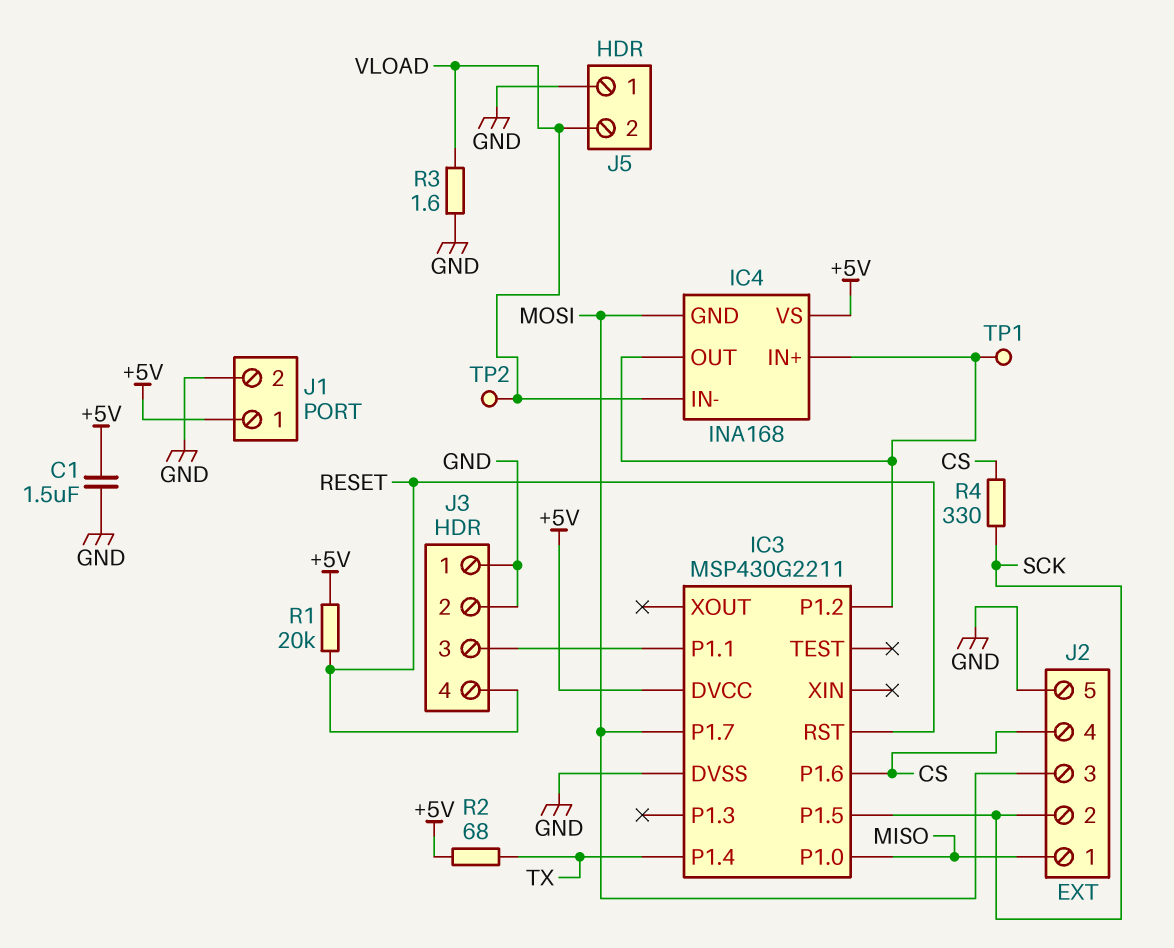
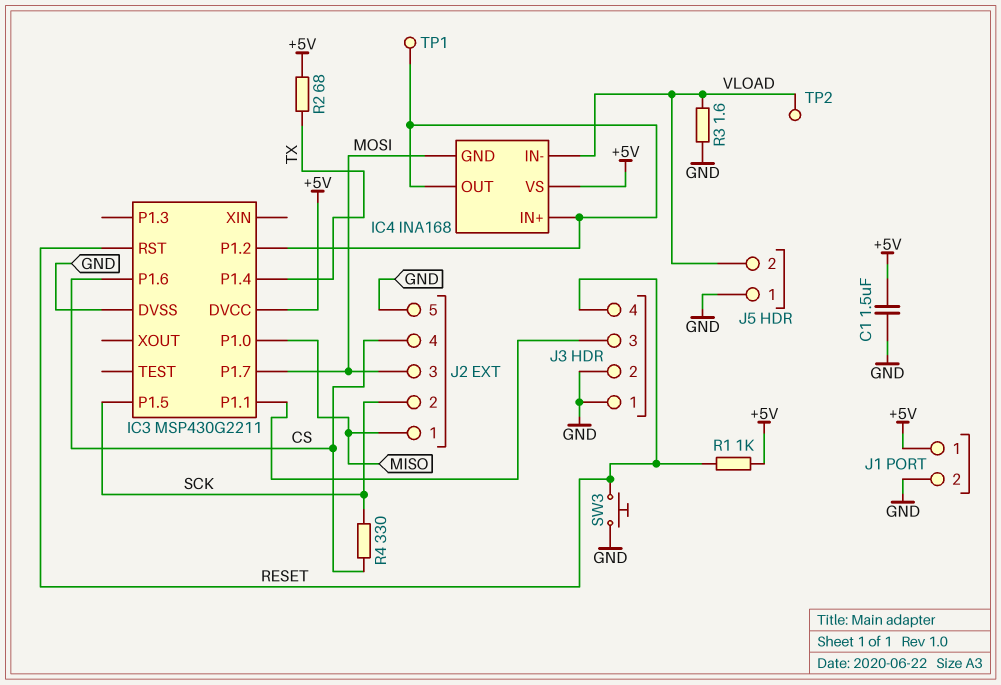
R1: 20k (+5V, RESET) -> 1k (+5V, RESET)
SW3: none -> button (GND, RESET)

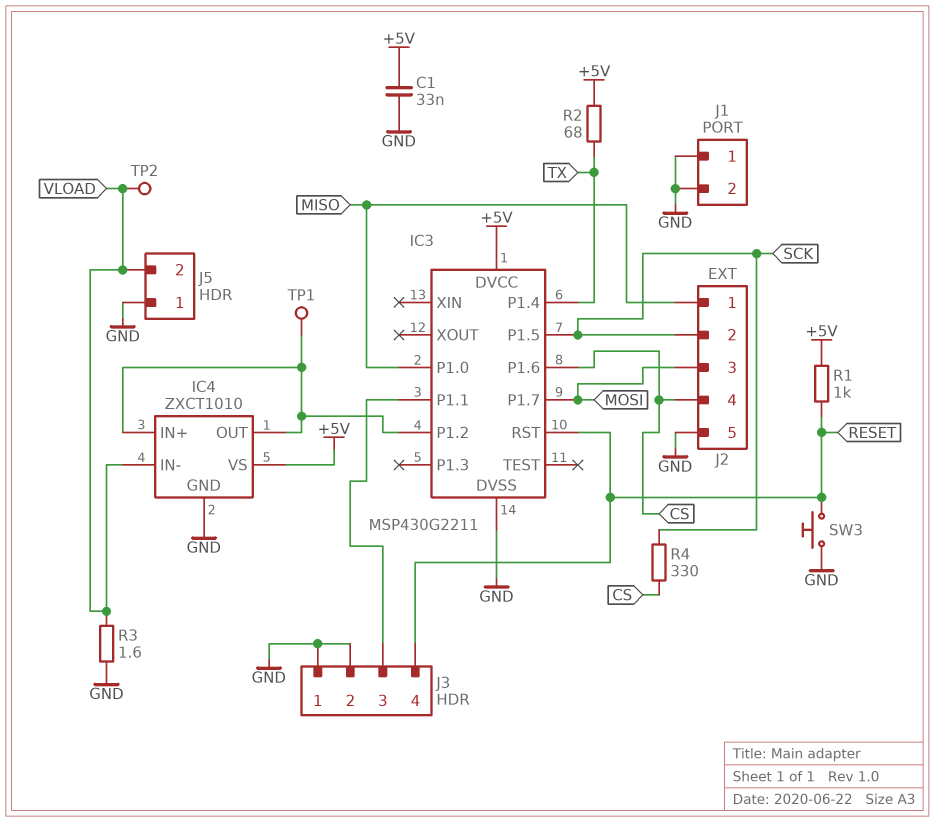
C1: 1.5uF (+5V, GND) -> 33nF (+5V, GND)
IC4: INA168 -> ZXCT1010
IC4 pin GND: MOSI -> GND
J1 pin 1: +5V -> GND

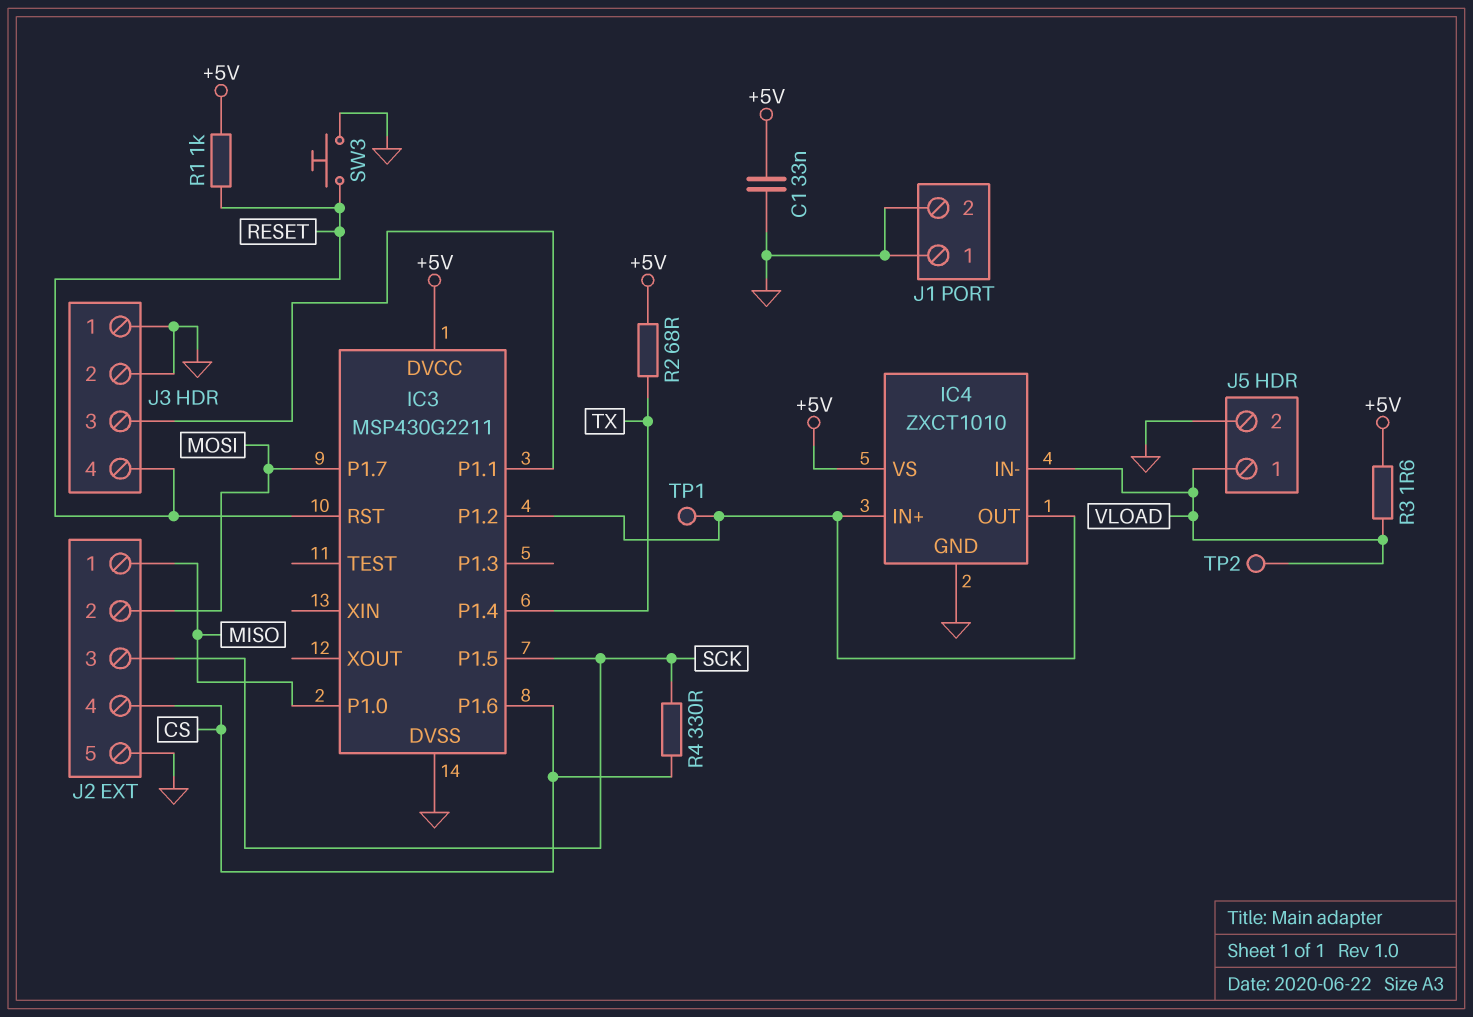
J2 pin 2: SCK -> MOSI
J2 pin 3: MOSI -> SCK
J5 pin 1: GND -> VLOAD
J5 pin 2: VLOAD -> GND
R3: 1.6 (GND, VLOAD) -> 1.6 (+5V, VLOAD)

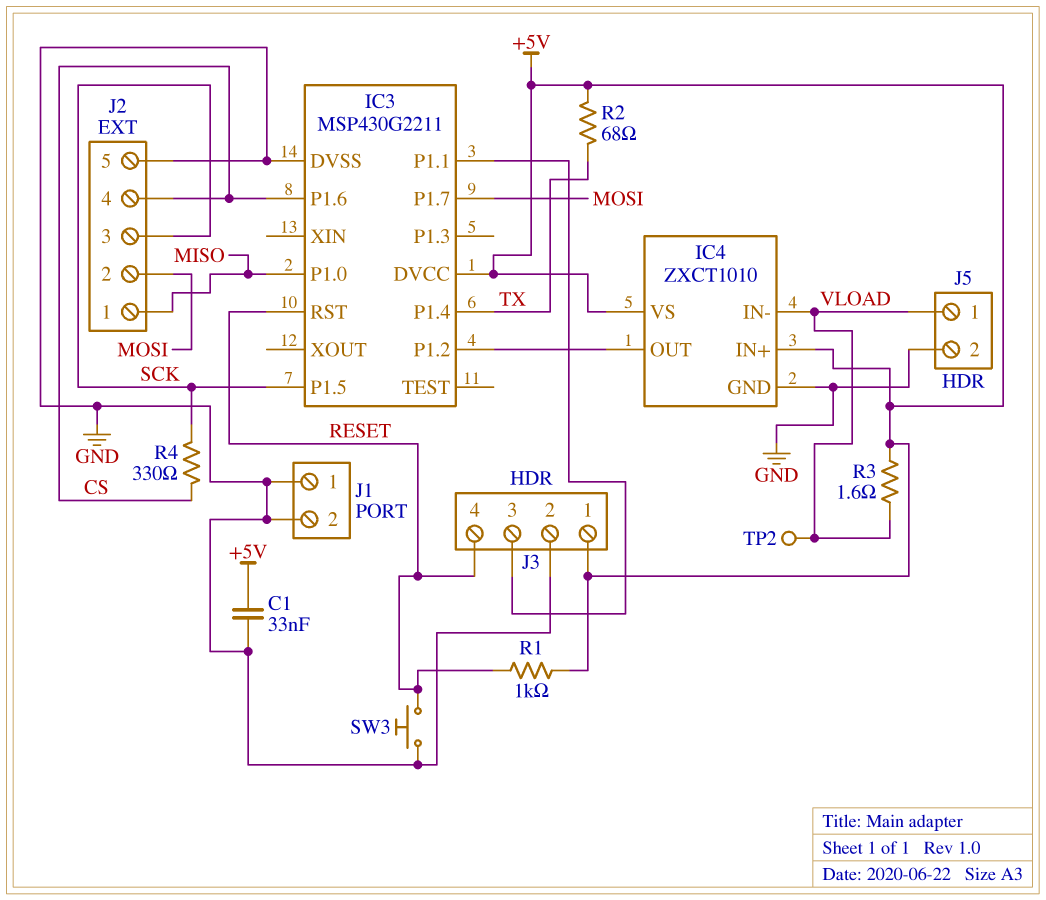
IC4 pin IN+: IC3/P1.2 -> +5V
J3 pin 1: GND -> +5V
TP1: test point (IC3/P1.2) -> none

